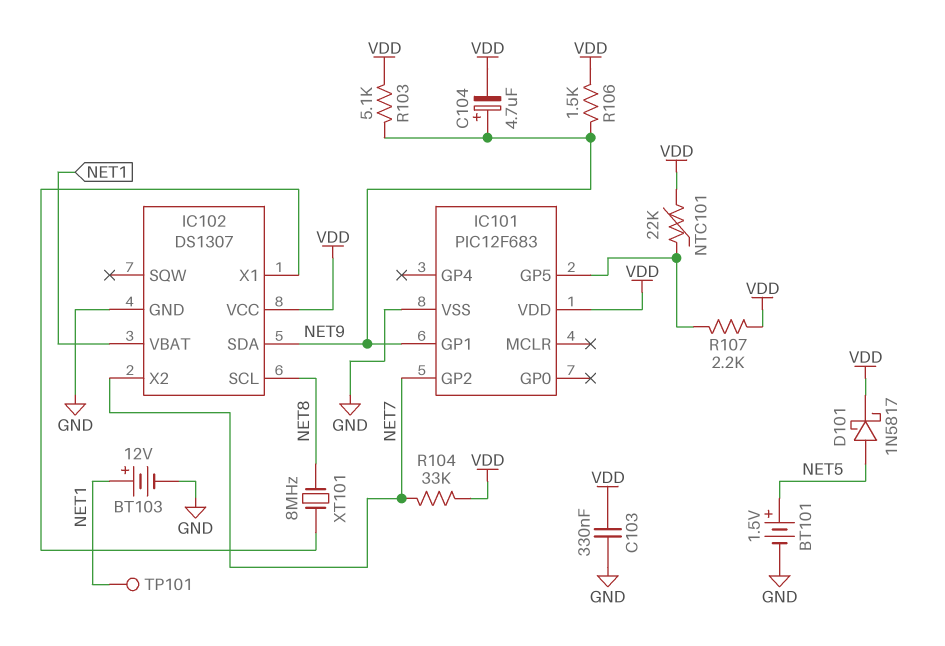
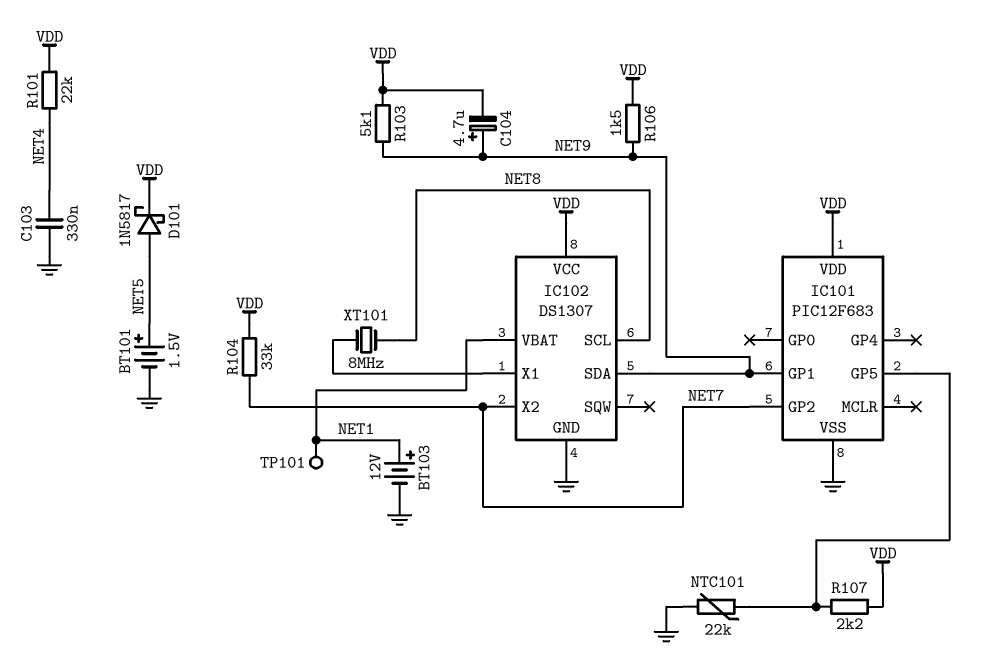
C103: 330nF (GND, VDD) -> 330nF (GND, NET4)
NTC101: 22k (IC101/GP5, VDD) -> 22k (GND, IC101/GP5)
R101: none -> 22k (NET4, VDD)

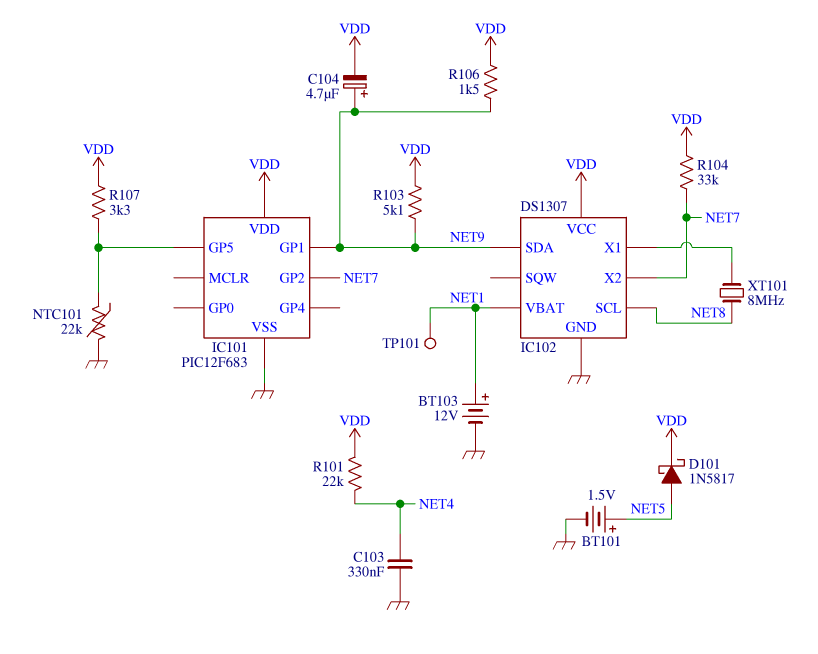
R107: 2.2k (IC101/GP5, VDD) -> 3.3k (IC101/GP5, VDD)

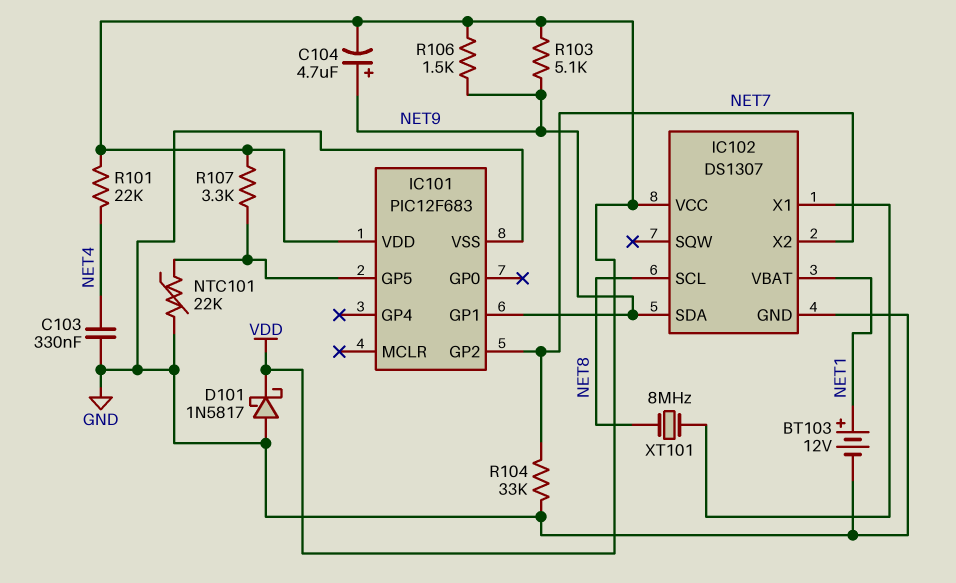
BT101: 1.5V (plus NET5, minus GND) -> none
D101: schottky 1N5817 (A NET5, K VDD) -> schottky 1N5817 (A GND, K VDD)
R104: 33k (NET7, VDD) -> 33k (GND, NET7)
TP101: test point (NET1) -> none

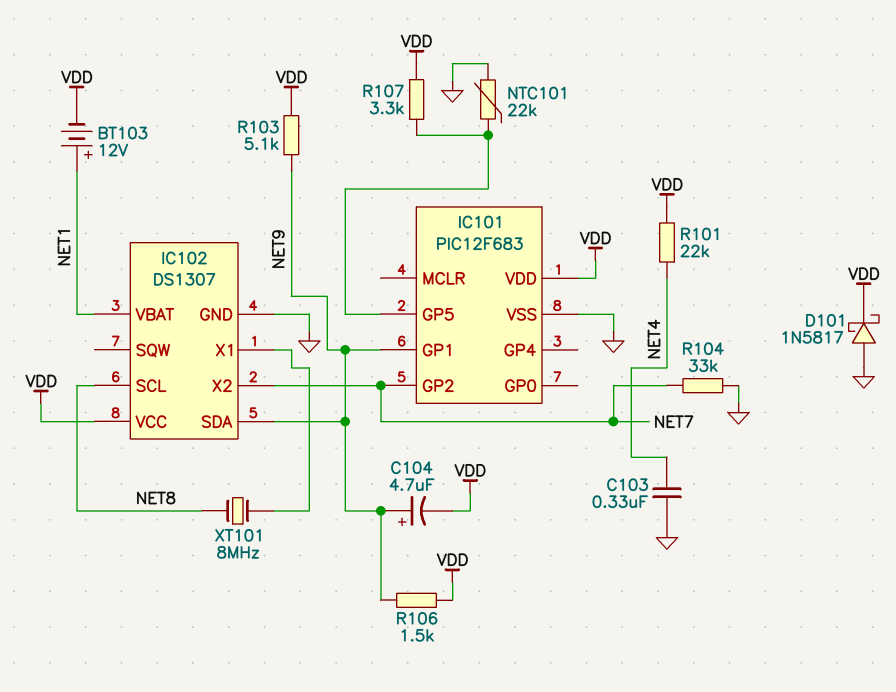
BT103: 12V (plus NET1, minus GND) -> 12V (plus NET1, minus VDD)

